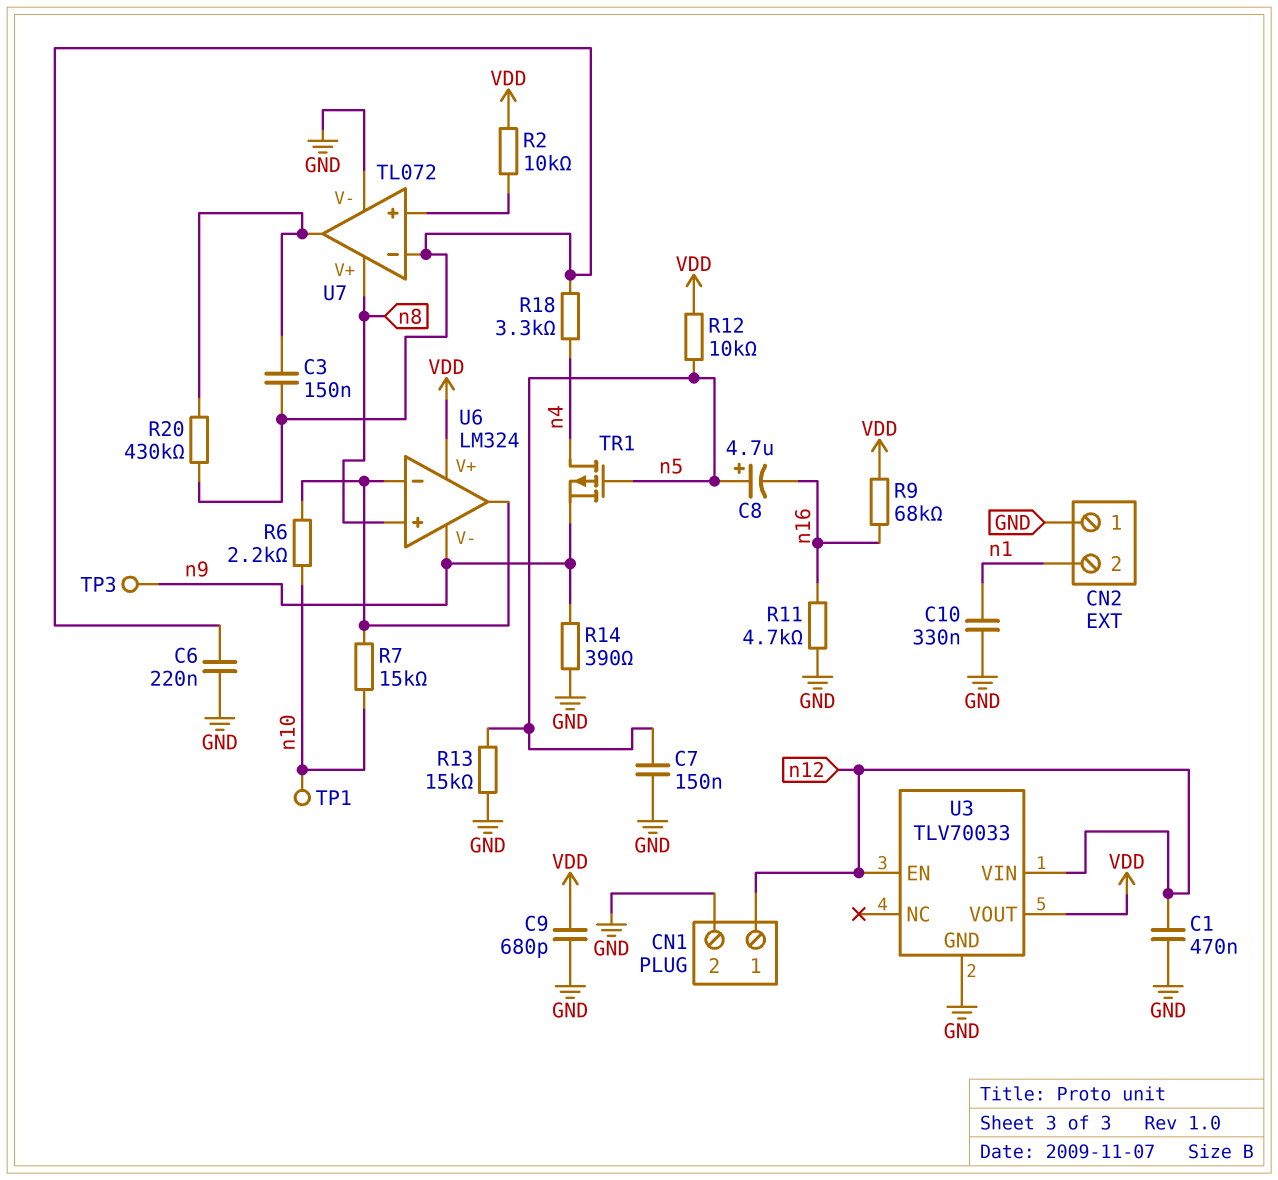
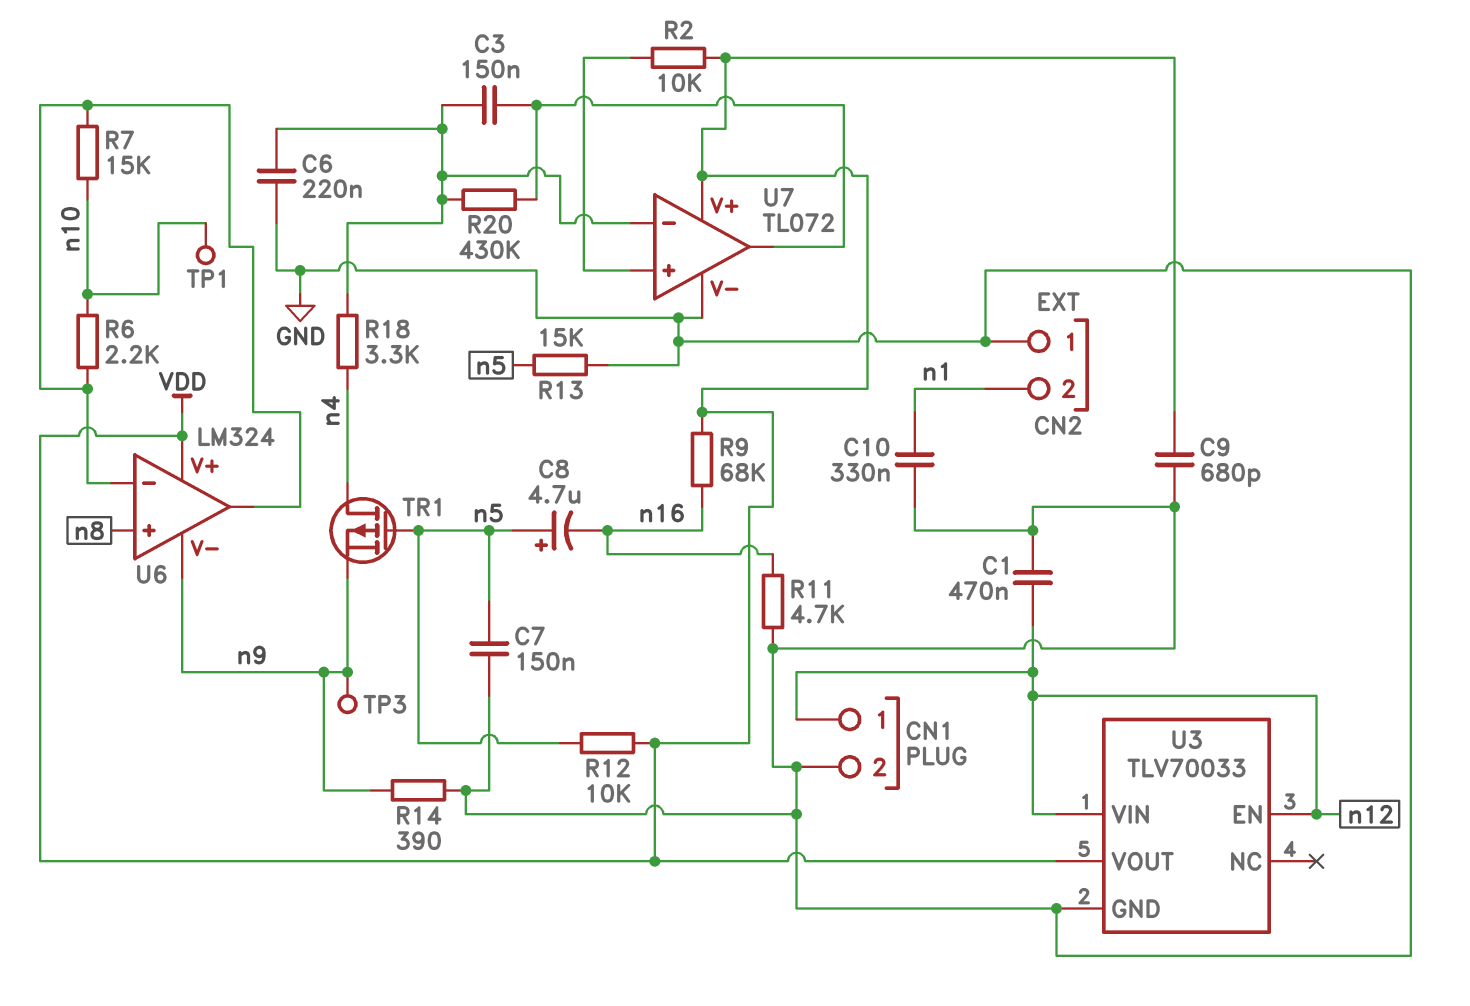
U7 pin V+: n8 -> VDD

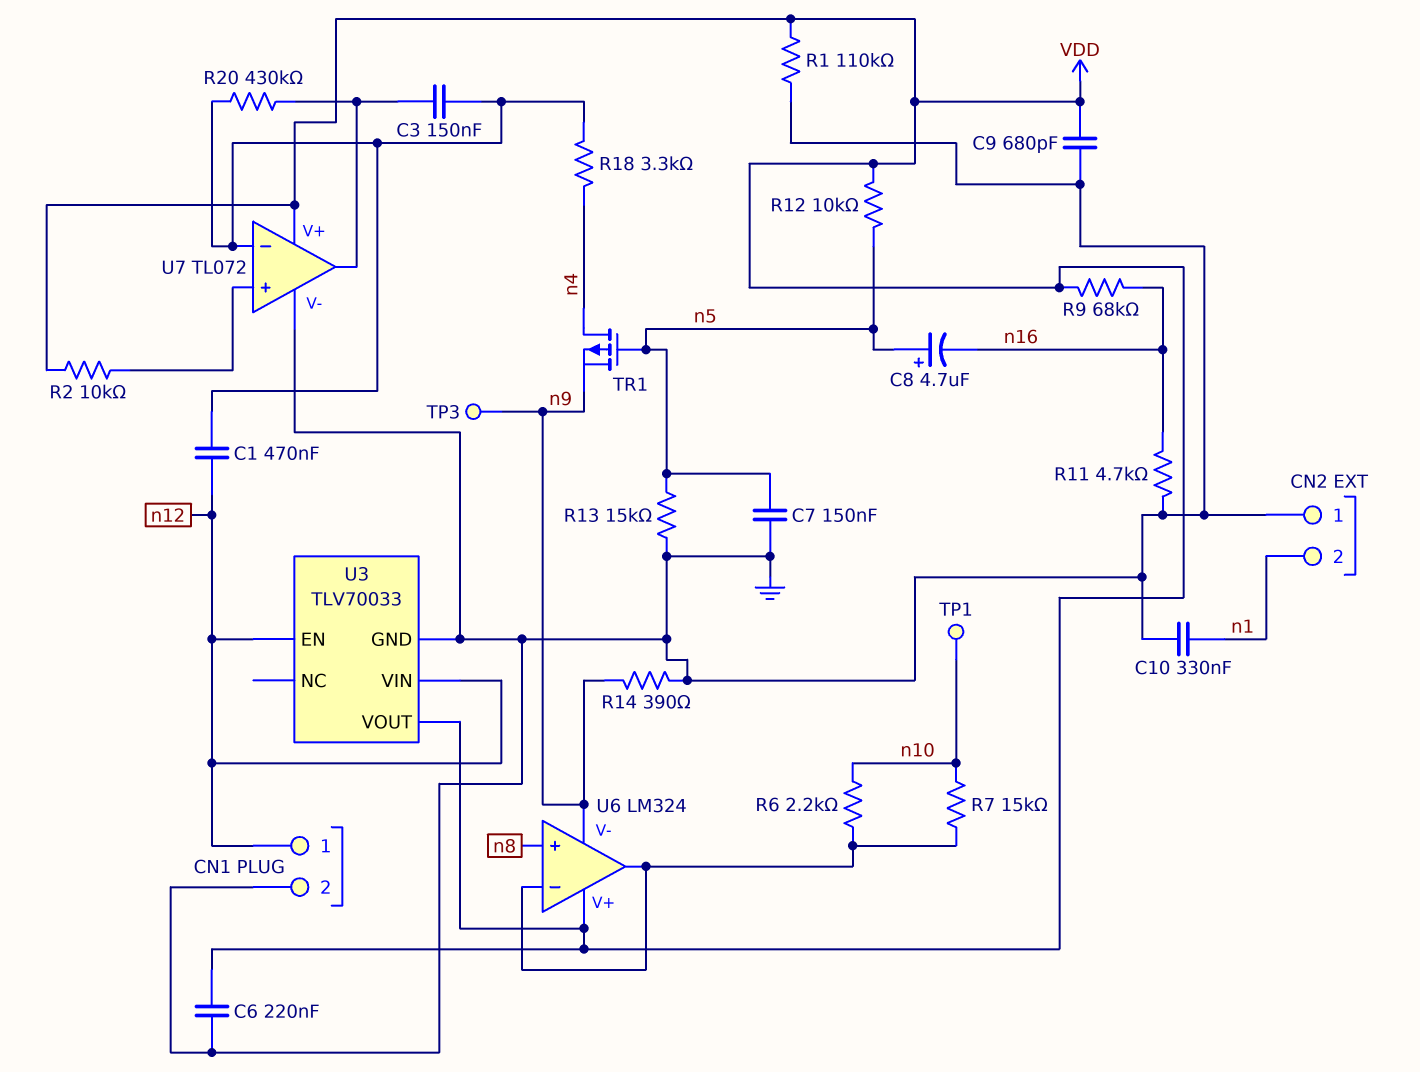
C1: 470nF (GND, n12) -> 470nF (U7/in-, n12)
C6: 220nF (GND, U7/in-) -> 220nF (GND, VDD)
R1: none -> 110k (GND, VDD)

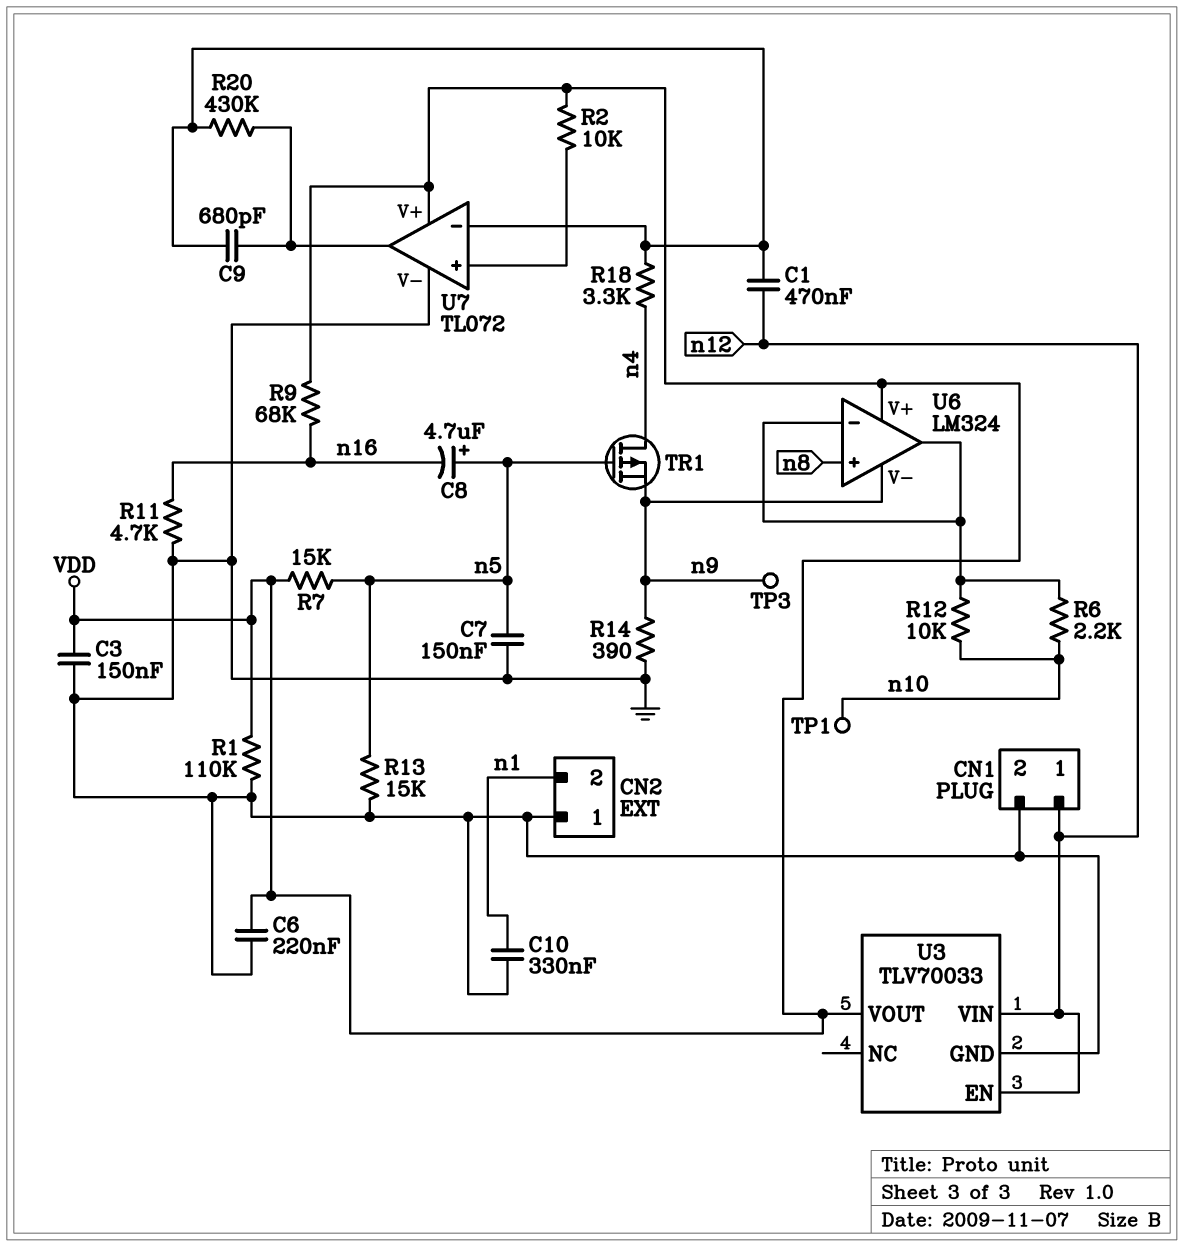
C3: 150nF (U7/in-, U7/out) -> 150nF (GND, VDD)
C9: 680pF (GND, VDD) -> 680pF (U7/in-, U7/out)
R7: 15k (U6/in-, n10) -> 15k (VDD, n5)
R12: 10k (VDD, n5) -> 10k (U6/in-, n10)

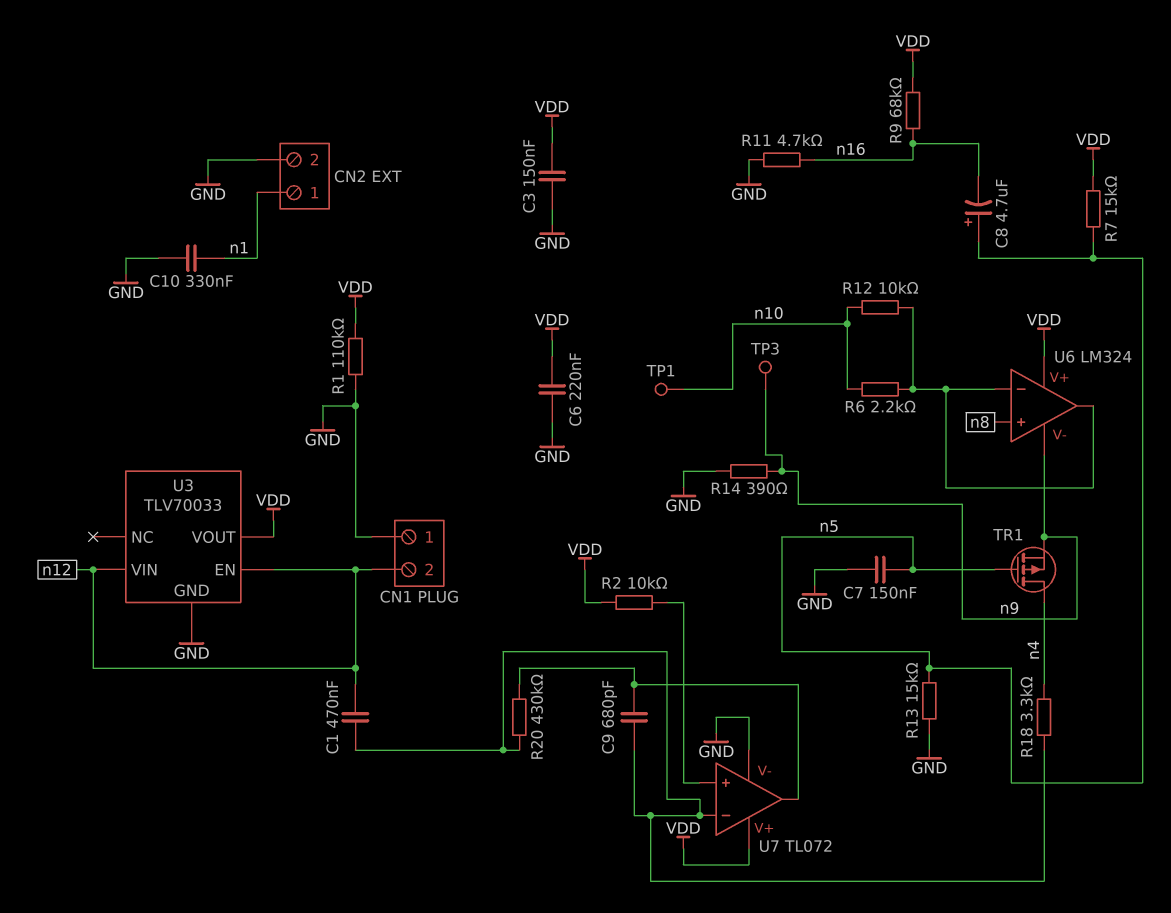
CN1 pin 1: n12 -> GND
CN1 pin 2: GND -> n12
CN2 pin 1: GND -> n1
CN2 pin 2: n1 -> GND

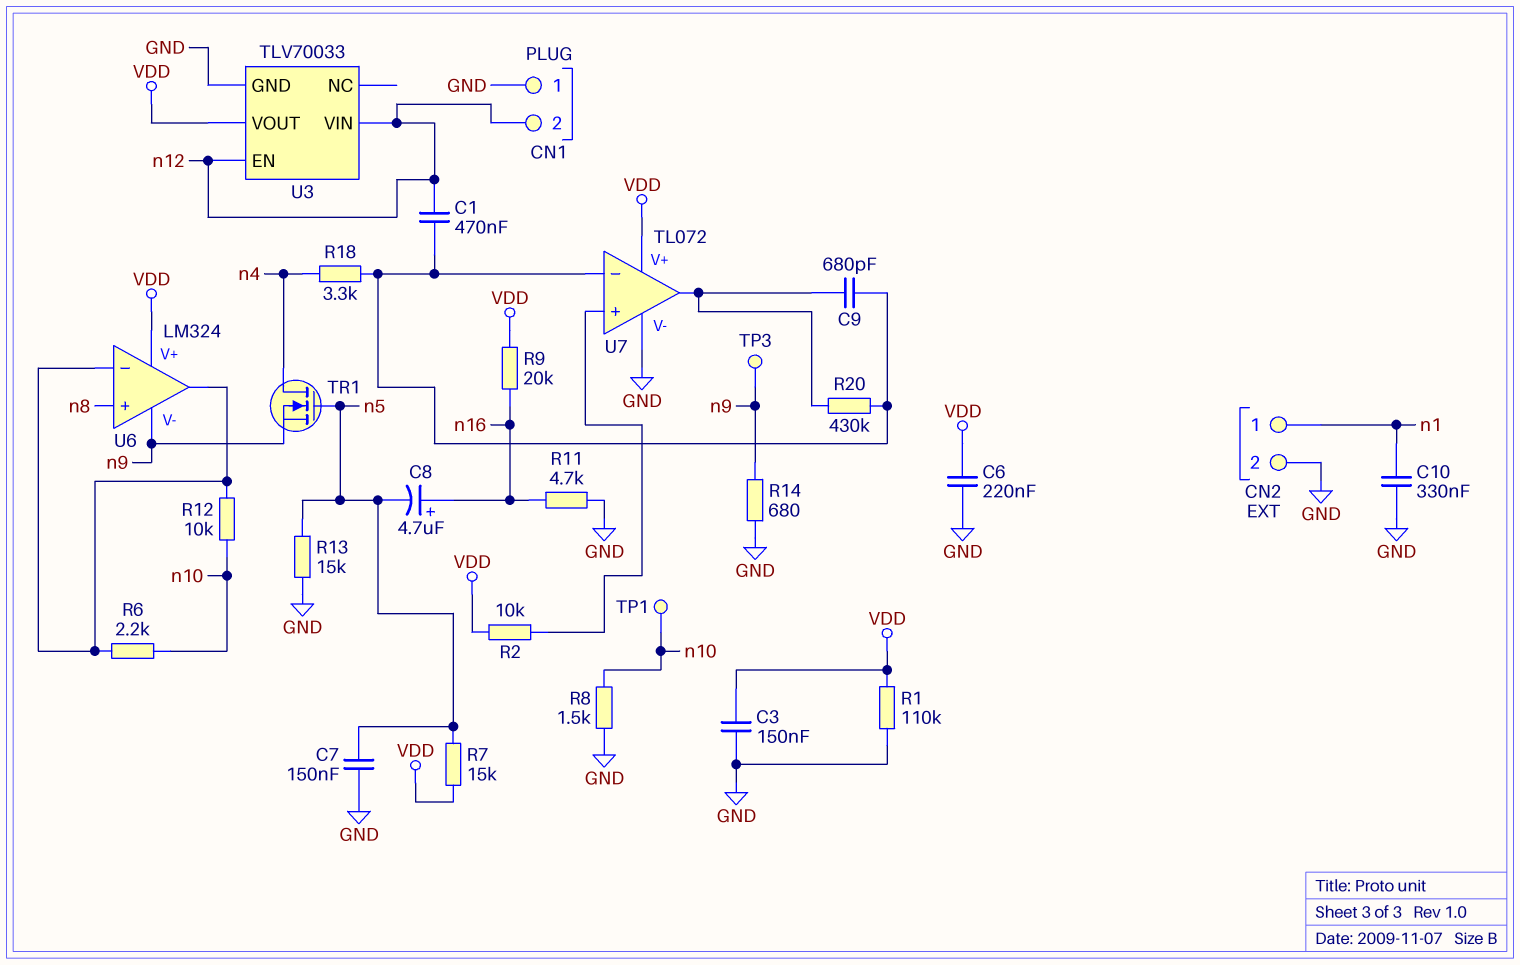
C8: 4.7uF (plus n5, minus n16) -> 4.7uF (plus n16, minus n5)
R8: none -> 1.5k (GND, n10)
R9: 68k (VDD, n16) -> 20k (VDD, n16)
R14: 390 (GND, n9) -> 680 (GND, n9)
TR1: PMOS (G n5, D n4, S n9) -> NMOS (G n5, D n4, S n9)

